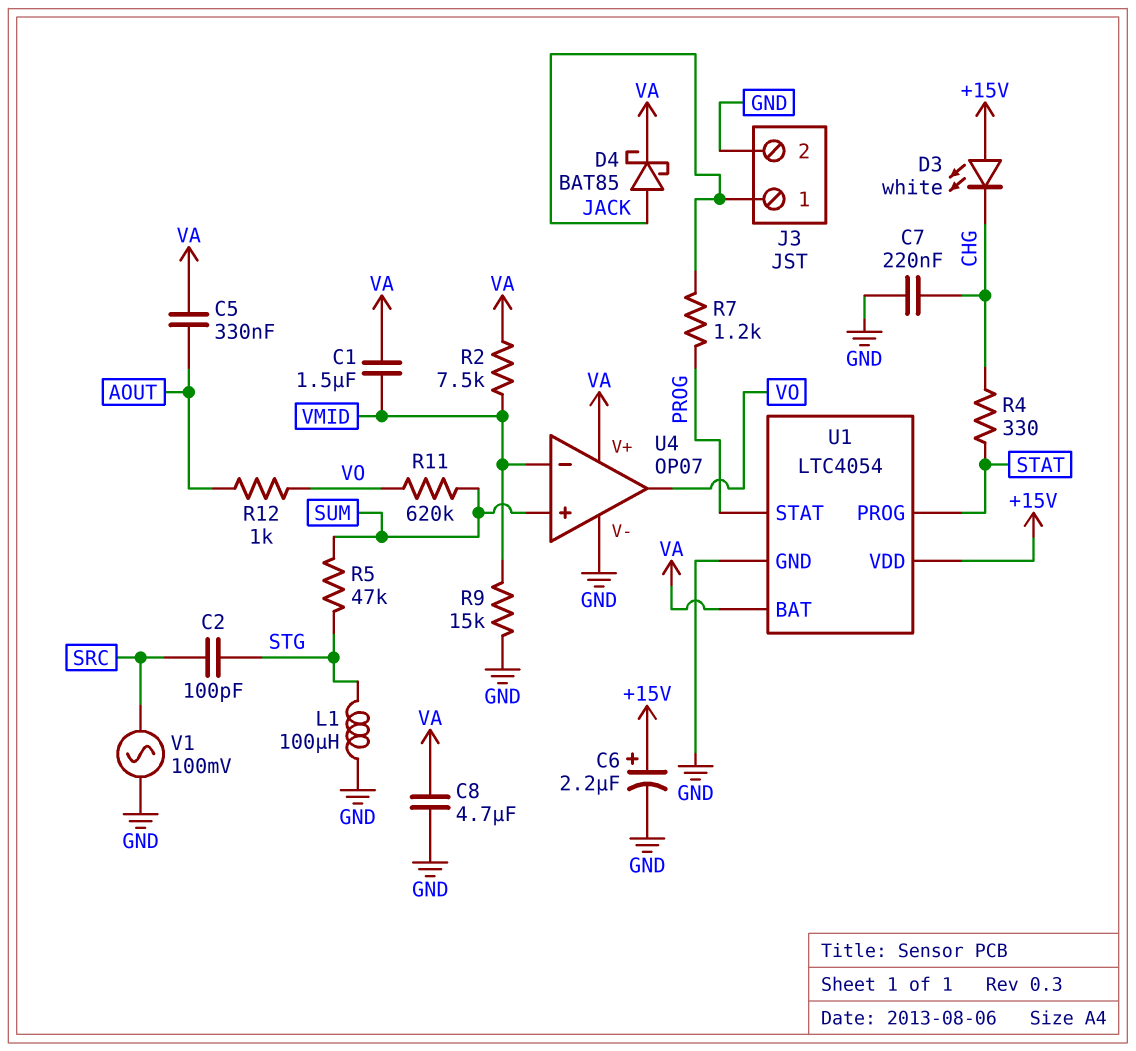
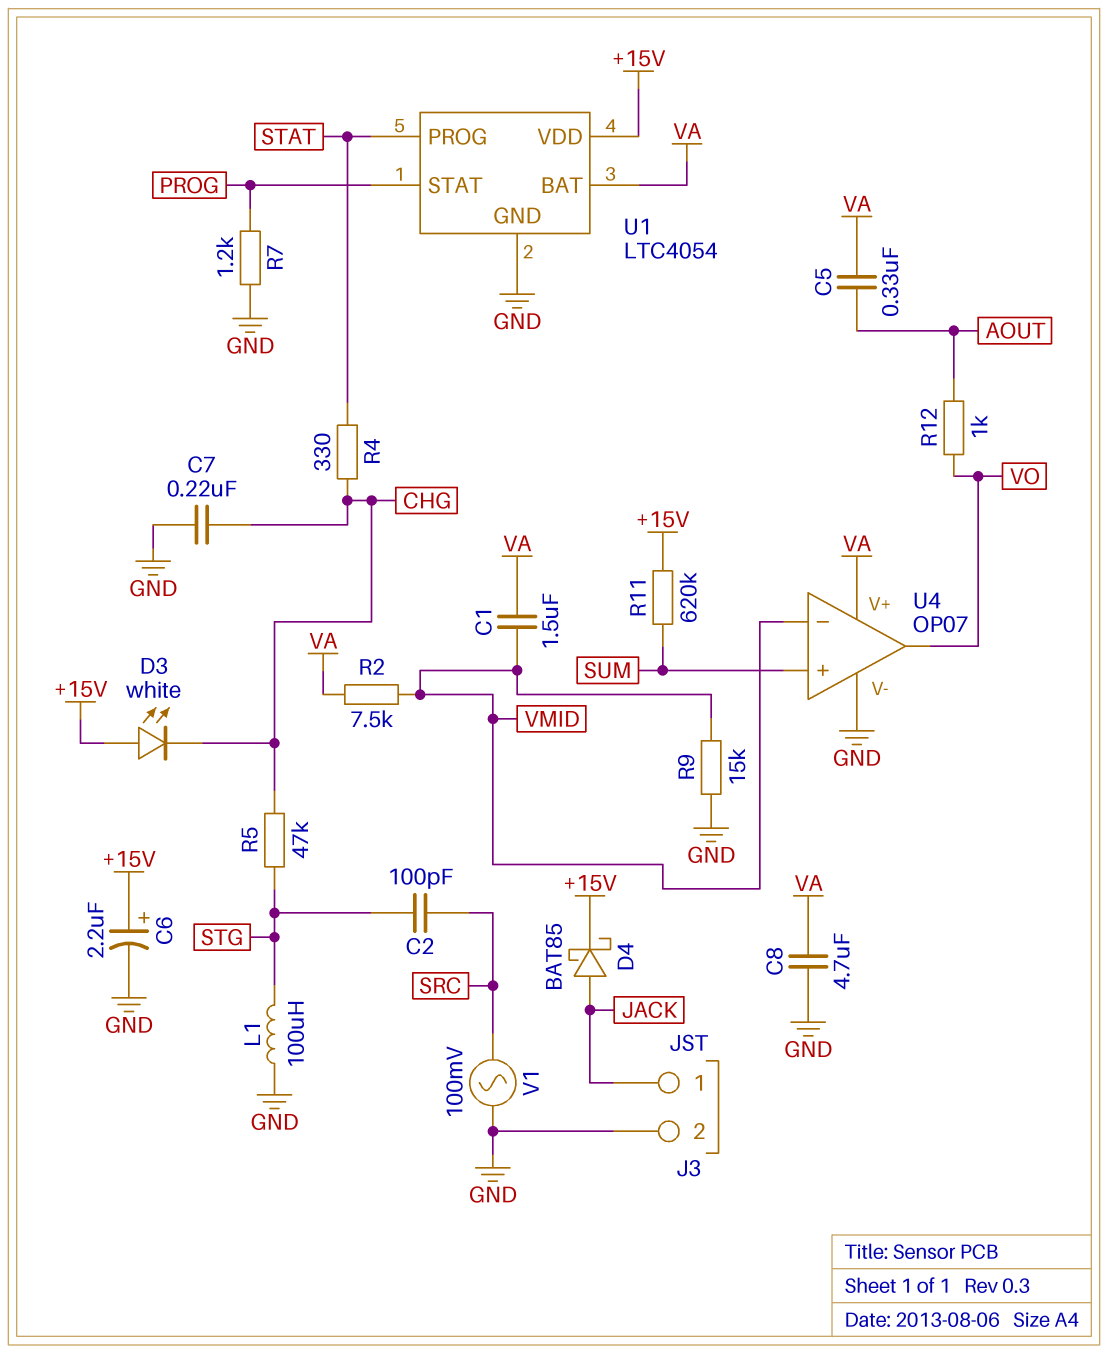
D4: schottky BAT85 (A JACK, K VA) -> schottky BAT85 (A JACK, K +15V)
R5: 47k (STG, SUM) -> 47k (CHG, STG)
R7: 1.2k (JACK, PROG) -> 1.2k (GND, PROG)
R11: 620k (SUM, VO) -> 620k (+15V, SUM)

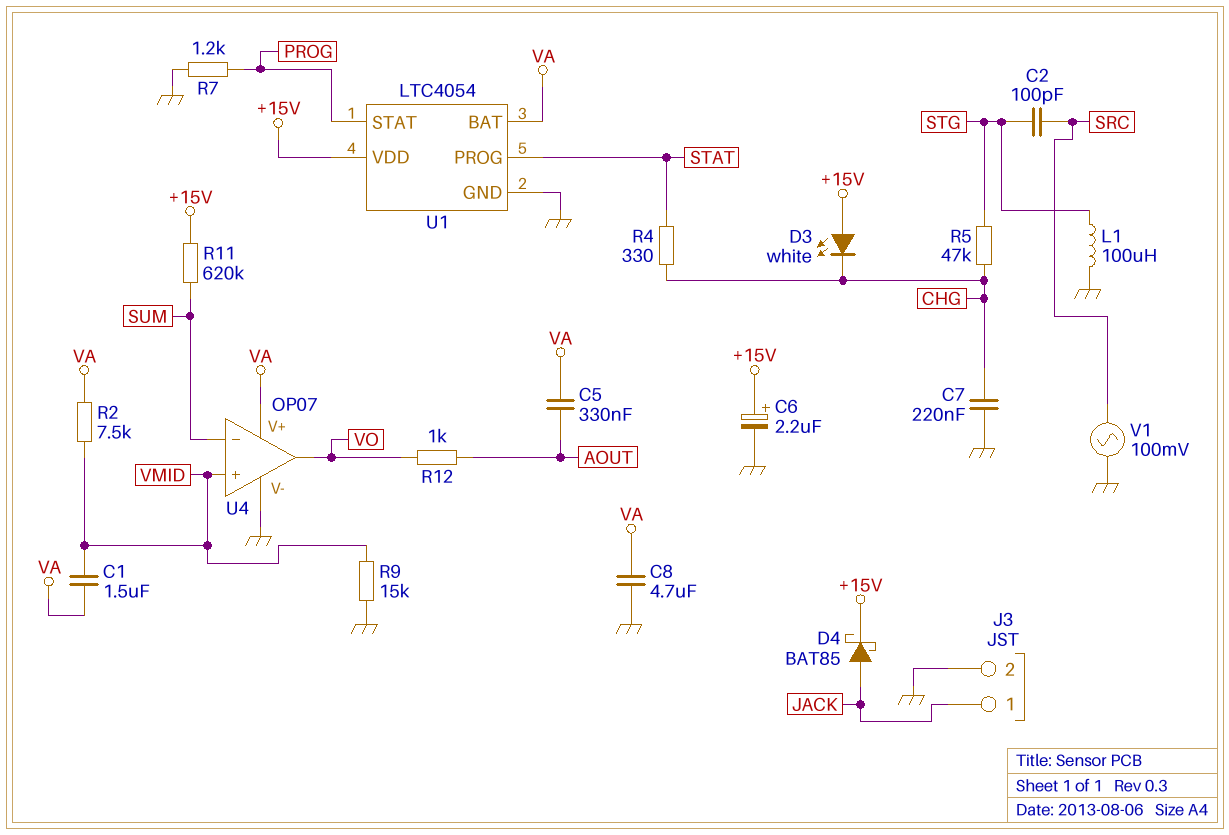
U4 pin in+: SUM -> VMID
U4 pin in-: VMID -> SUM

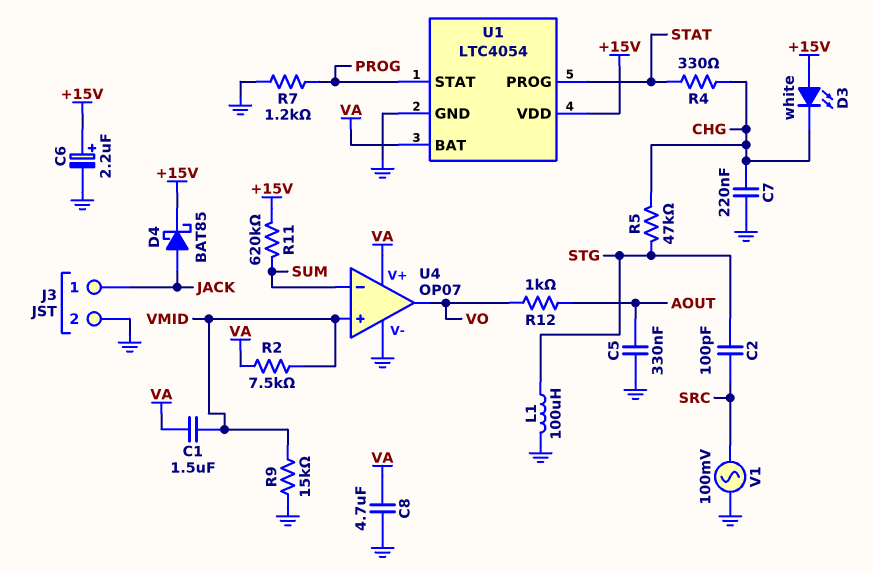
C5: 330nF (AOUT, VA) -> 330nF (AOUT, GND)

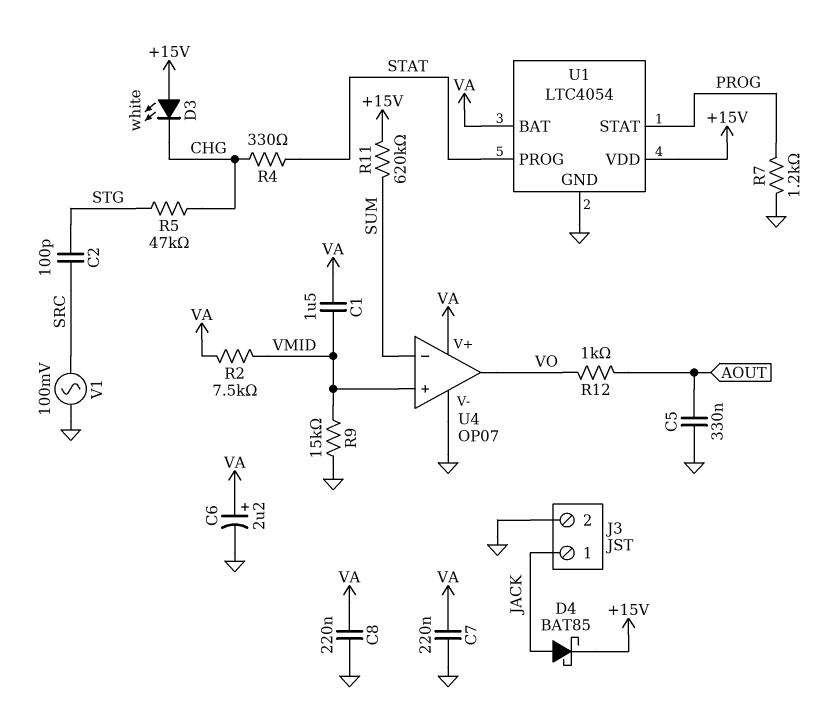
C6: 2.2uF (plus +15V, minus GND) -> 2.2uF (plus VA, minus GND)
C7: 220nF (CHG, GND) -> 220nF (GND, VA)
C8: 4.7uF (GND, VA) -> 220nF (GND, VA)
L1: 100uH (GND, STG) -> none

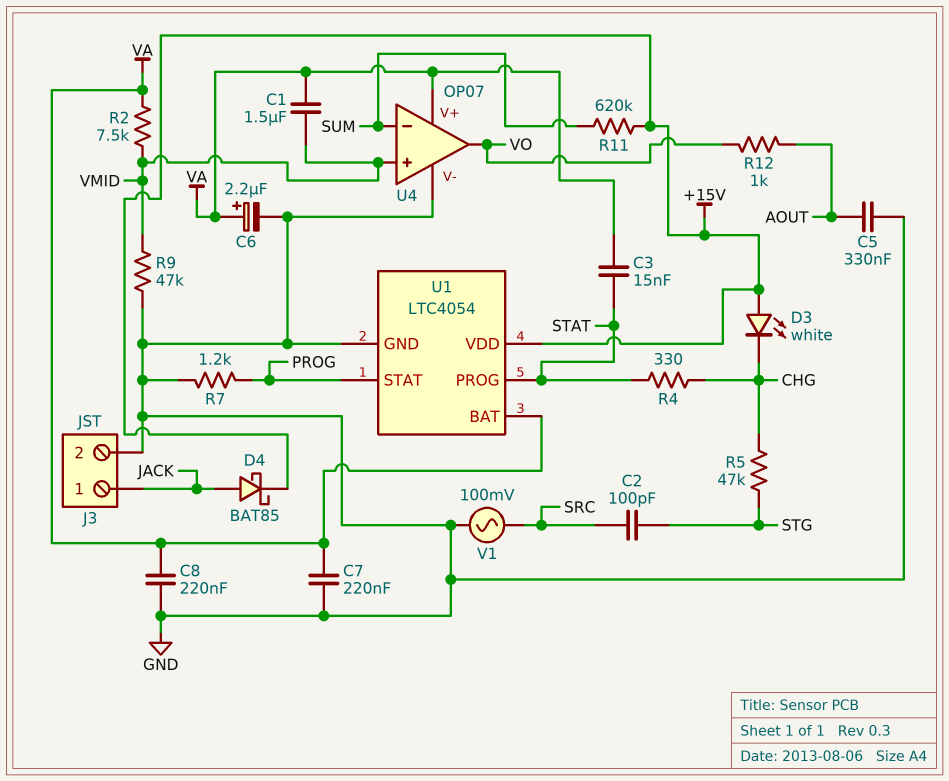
C3: none -> 15nF (STAT, VA)
R9: 15k (GND, VMID) -> 47k (GND, VMID)

